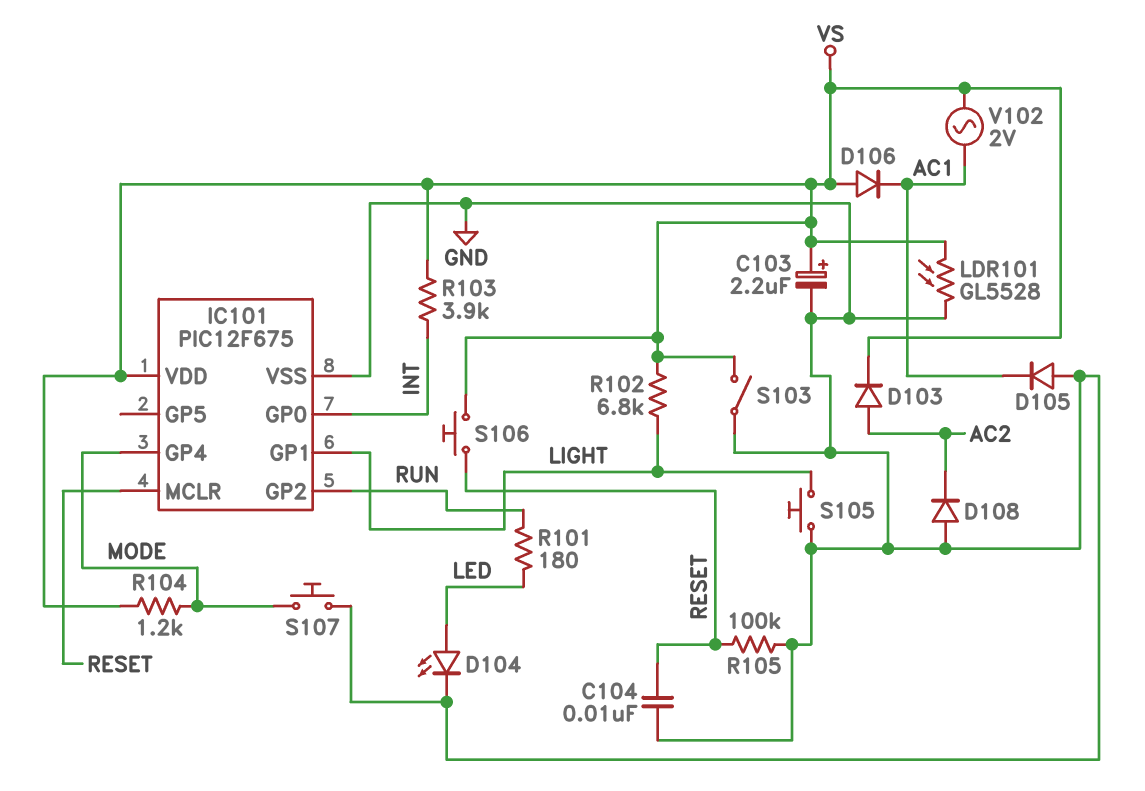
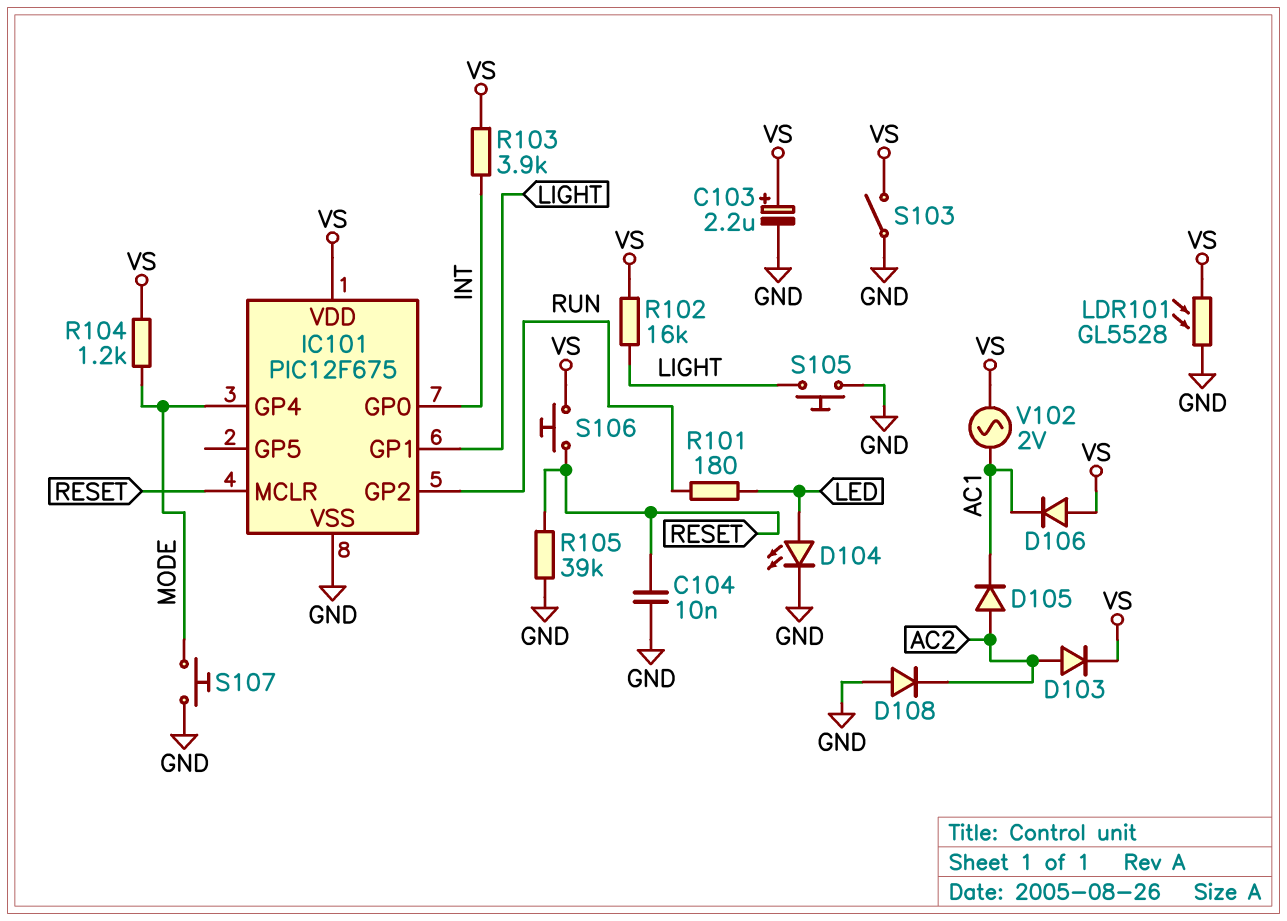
D105: diode (A GND, K AC1) -> diode (A AC2, K AC1)
R102: 6.8k (LIGHT, VS) -> 16k (LIGHT, VS)
R105: 100k (GND, RESET) -> 39k (GND, RESET)

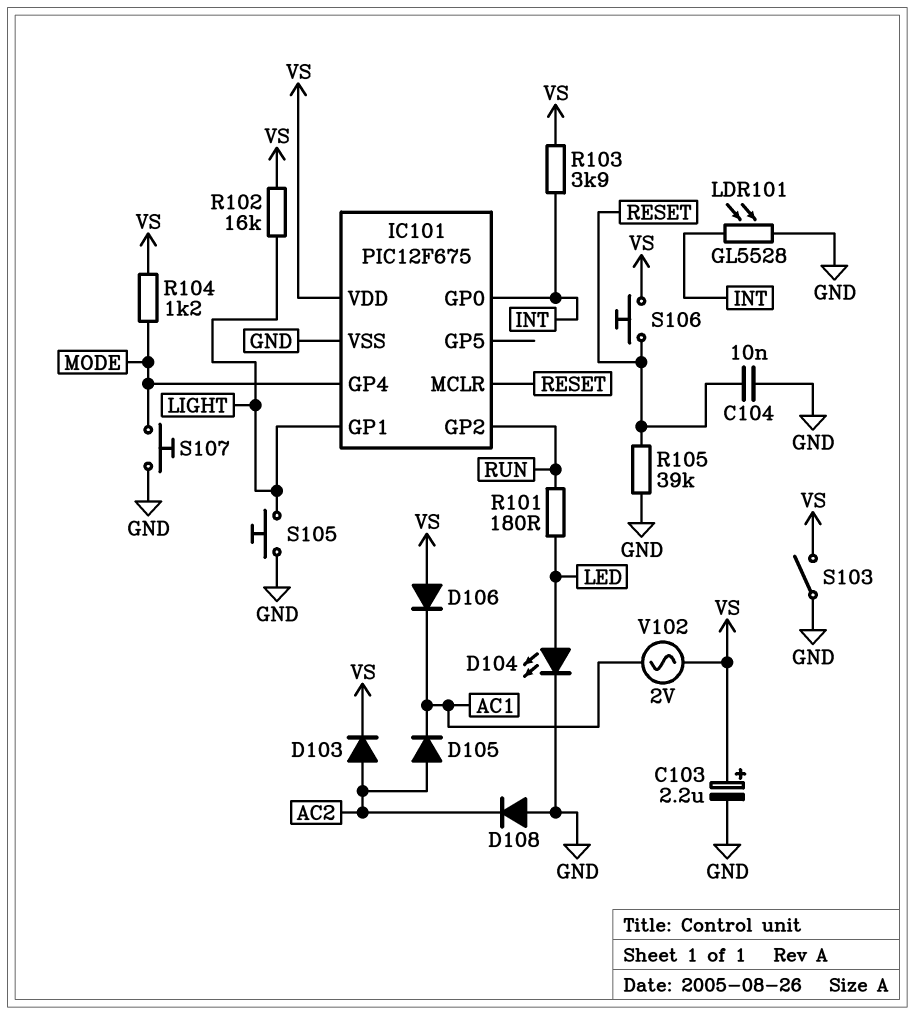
LDR101: GL5528 (GND, VS) -> GL5528 (GND, INT)

